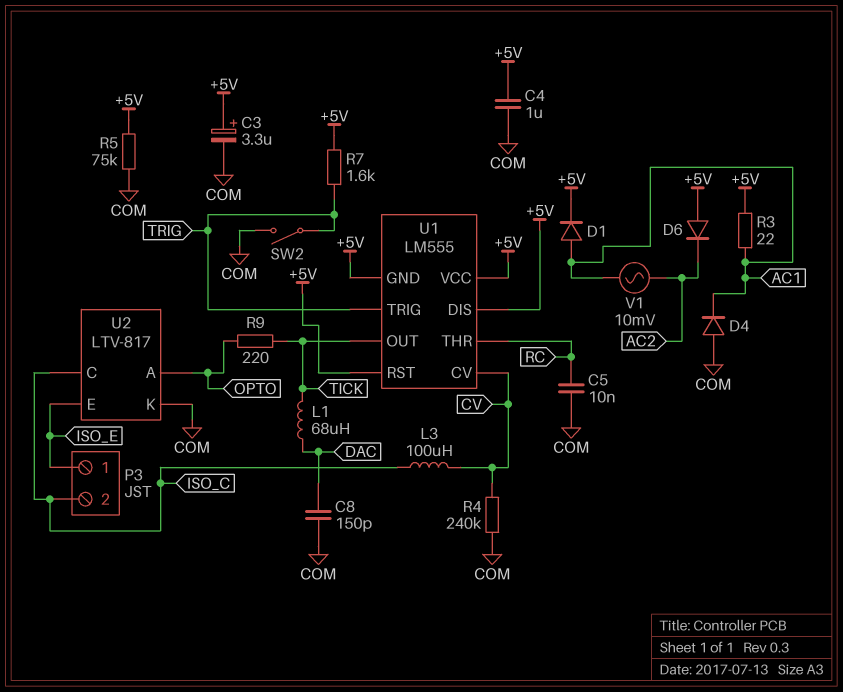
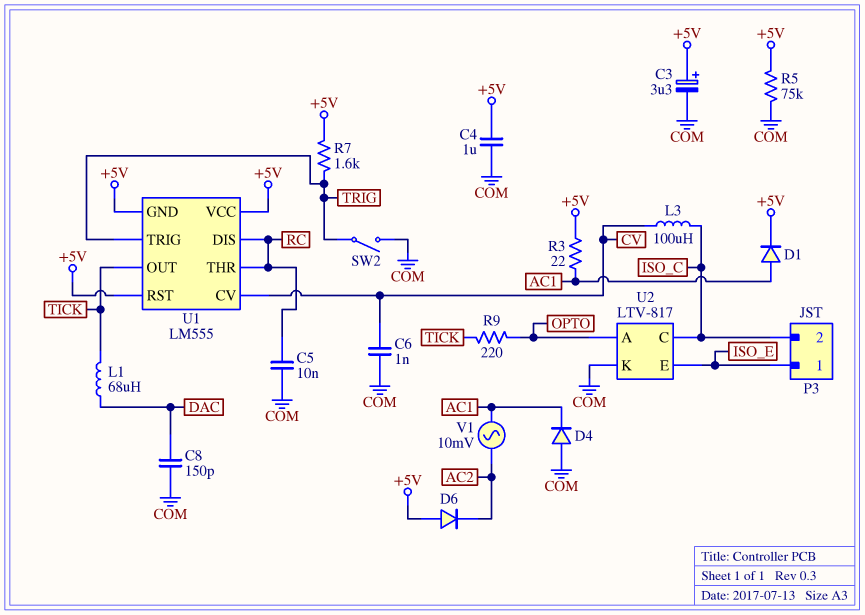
C6: none -> 1nF (COM, CV)
R4: 240k (COM, CV) -> none
U1 pin DIS: +5V -> RC

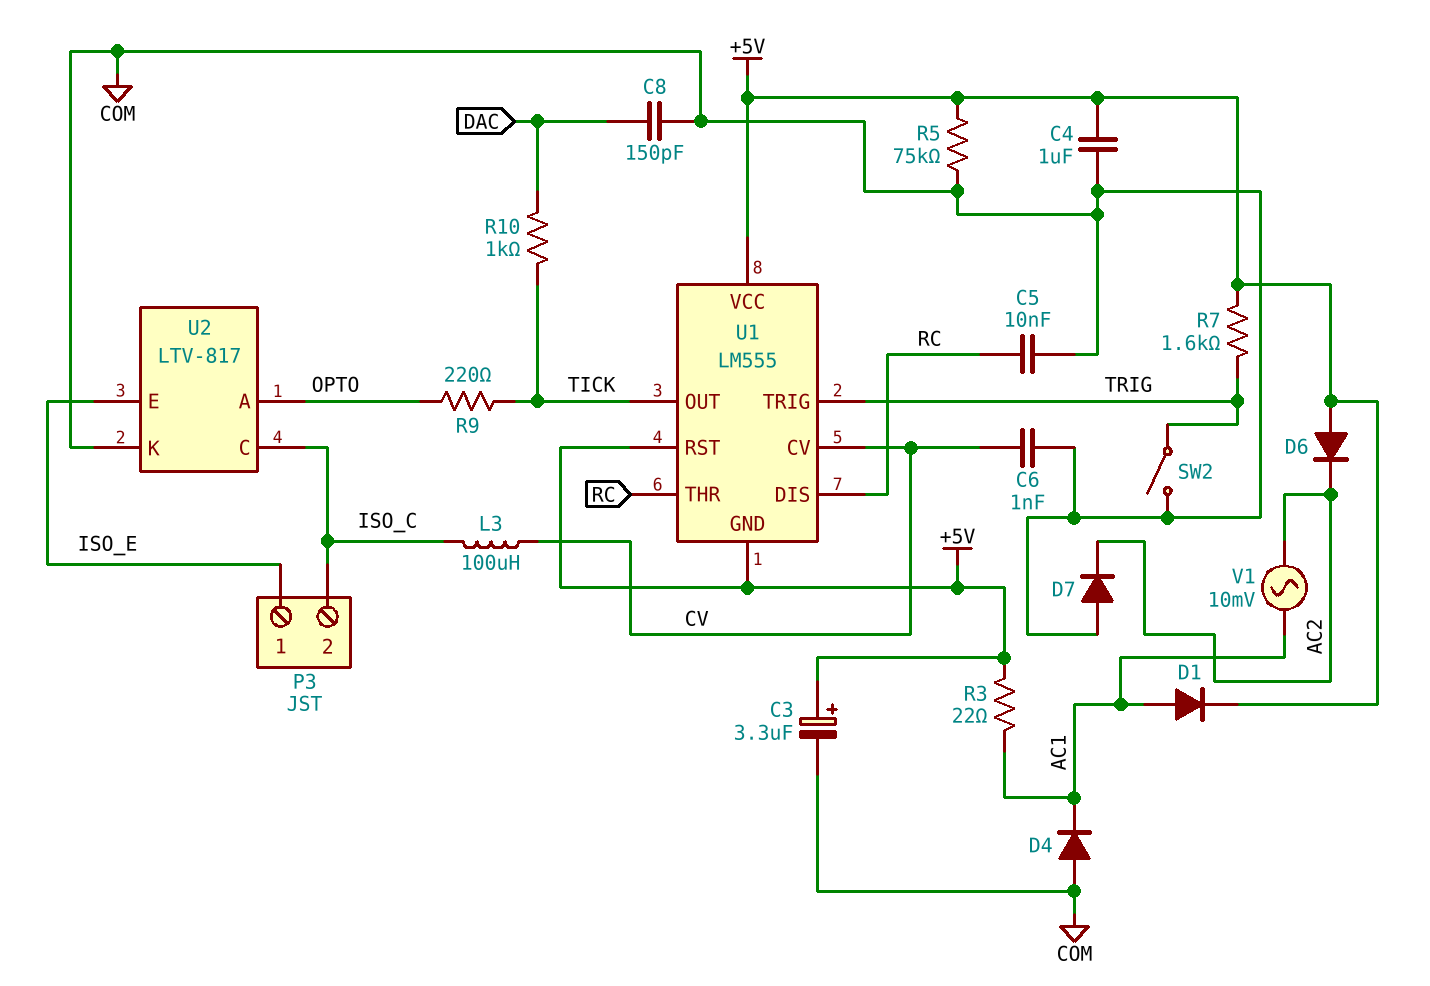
D7: none -> diode (A COM, K AC2)
L1: 68uH (DAC, TICK) -> none
R10: none -> 1k (DAC, TICK)

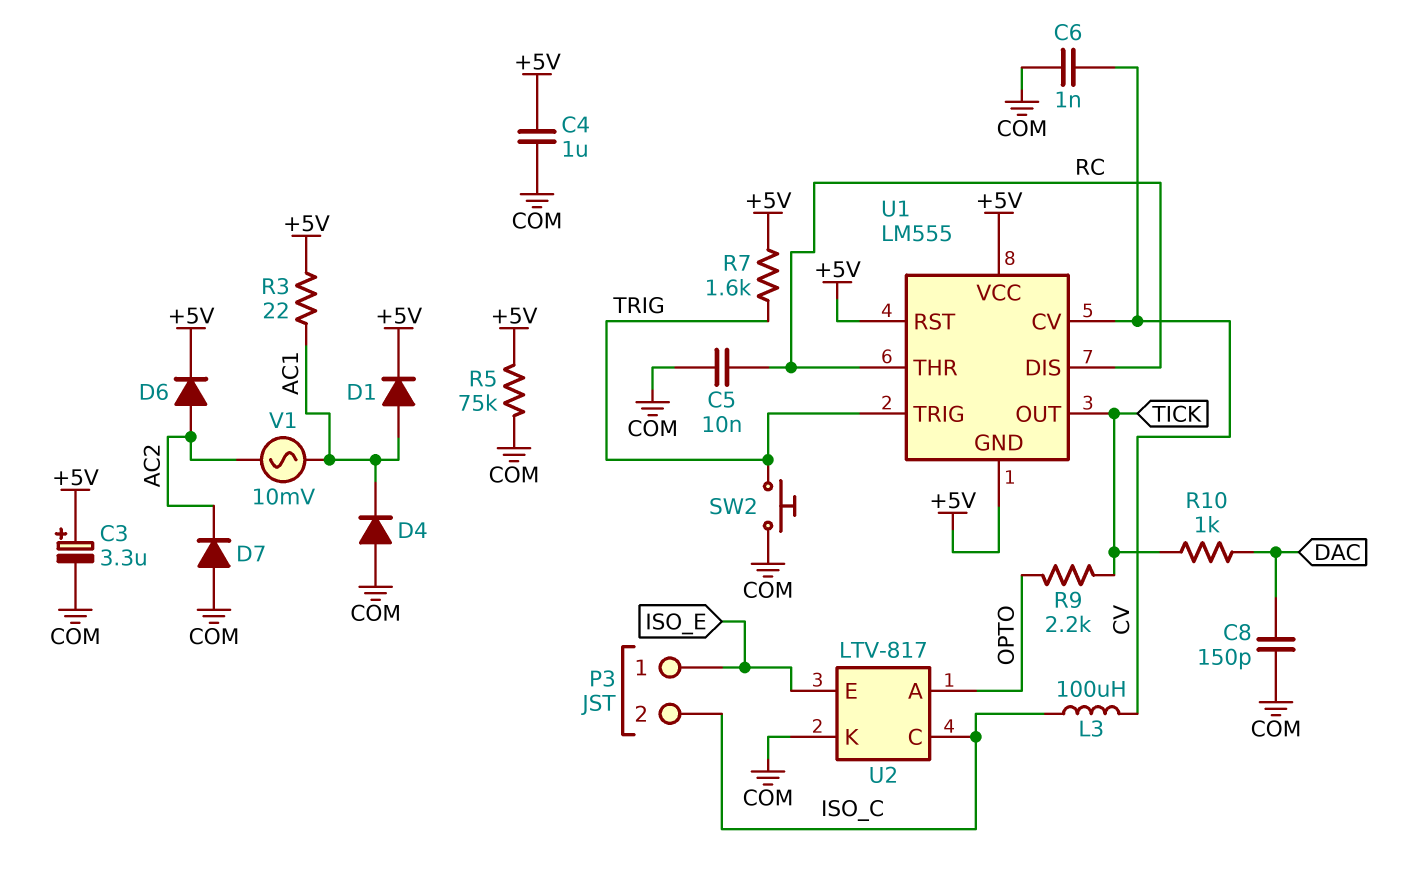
D6: diode (A +5V, K AC2) -> diode (A AC2, K +5V)
R9: 220 (OPTO, TICK) -> 2.2k (OPTO, TICK)
SW2: switch (COM, TRIG) -> button (COM, TRIG)

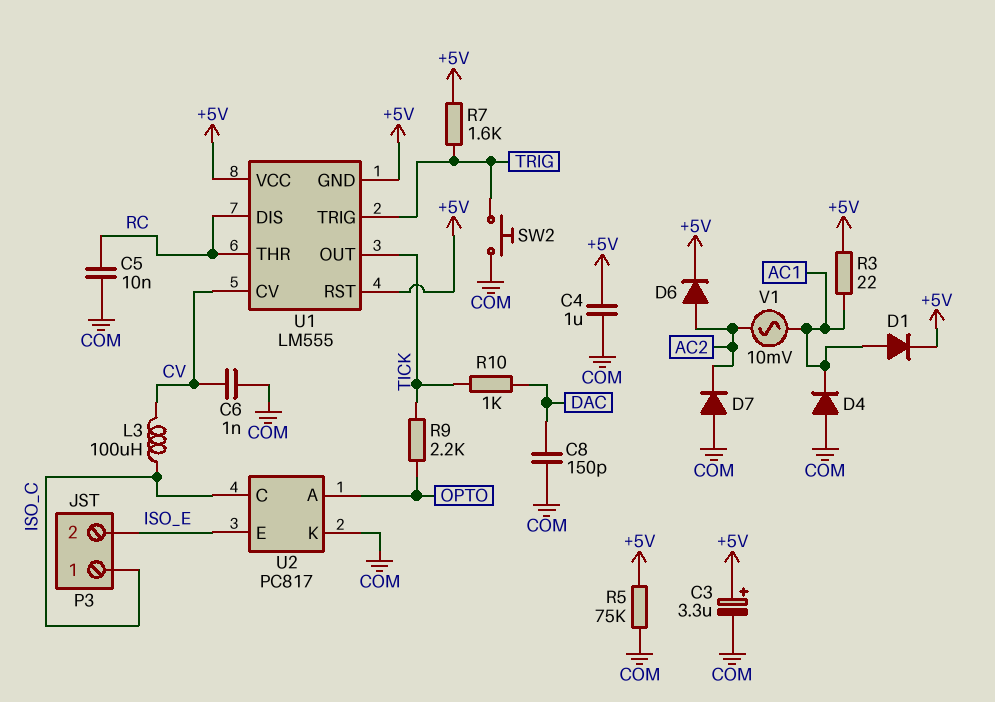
P3 pin 1: ISO_E -> ISO_C
P3 pin 2: ISO_C -> ISO_E
U2: LTV-817 -> PC817

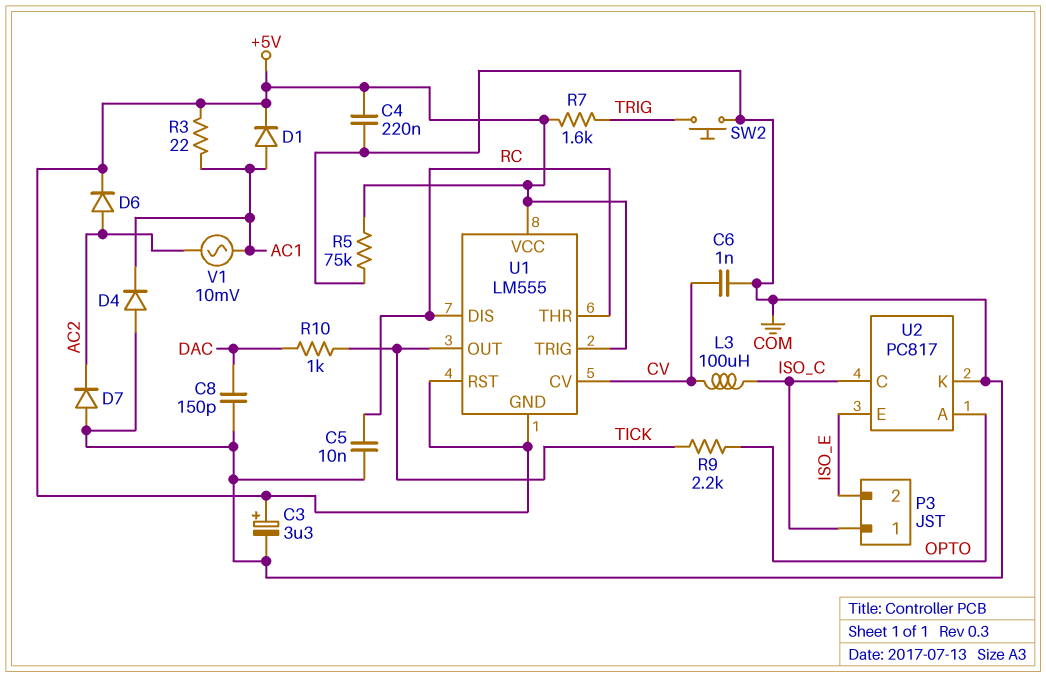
C4: 1uF (+5V, COM) -> 220nF (+5V, COM)
U1 pin TRIG: TRIG -> +5V

